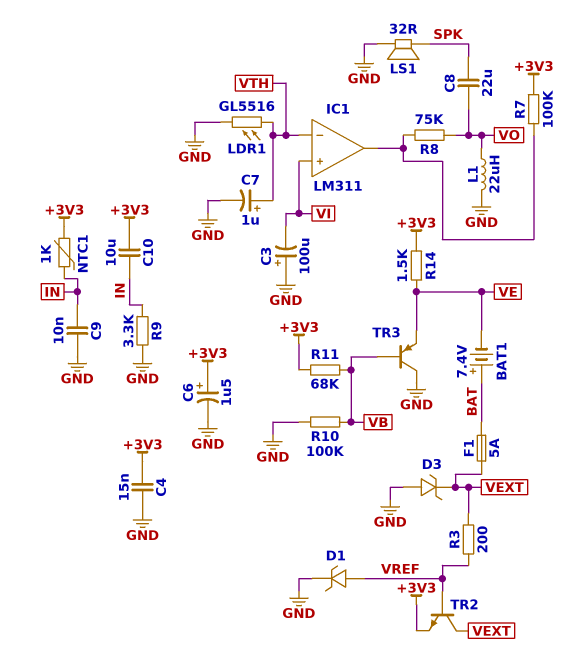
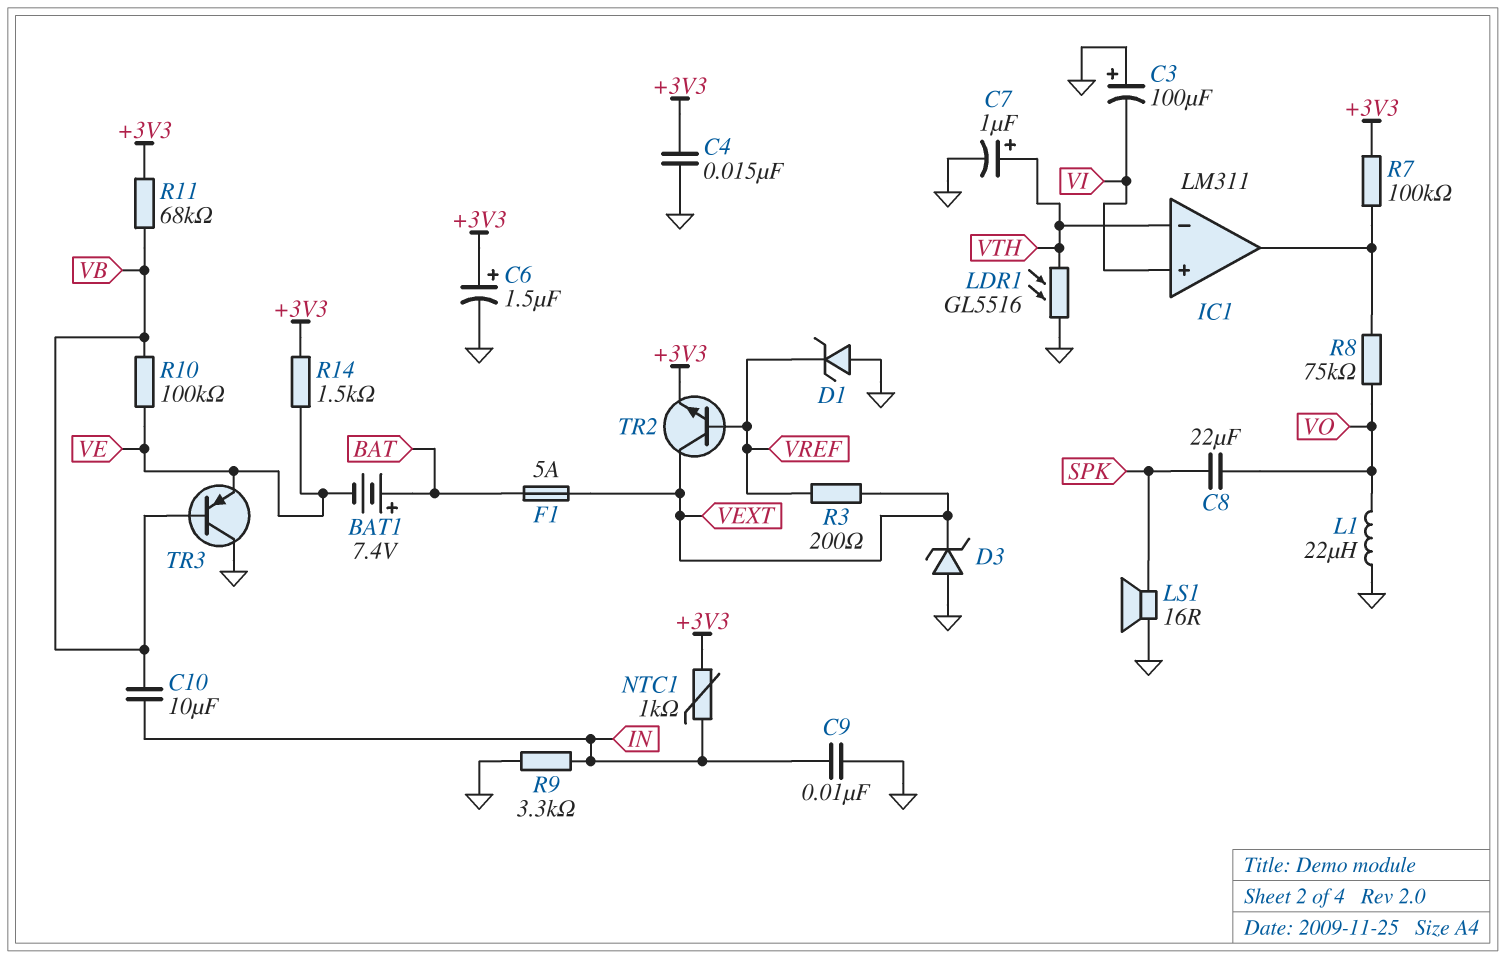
C10: 10uF (+3V3, IN) -> 10uF (IN, VB)
D1: zener (A VREF, K GND) -> zener (A GND, K VREF)
LS1: speaker 32R (GND, SPK) -> speaker 16R (GND, SPK)
R10: 100k (GND, VB) -> 100k (VB, VE)

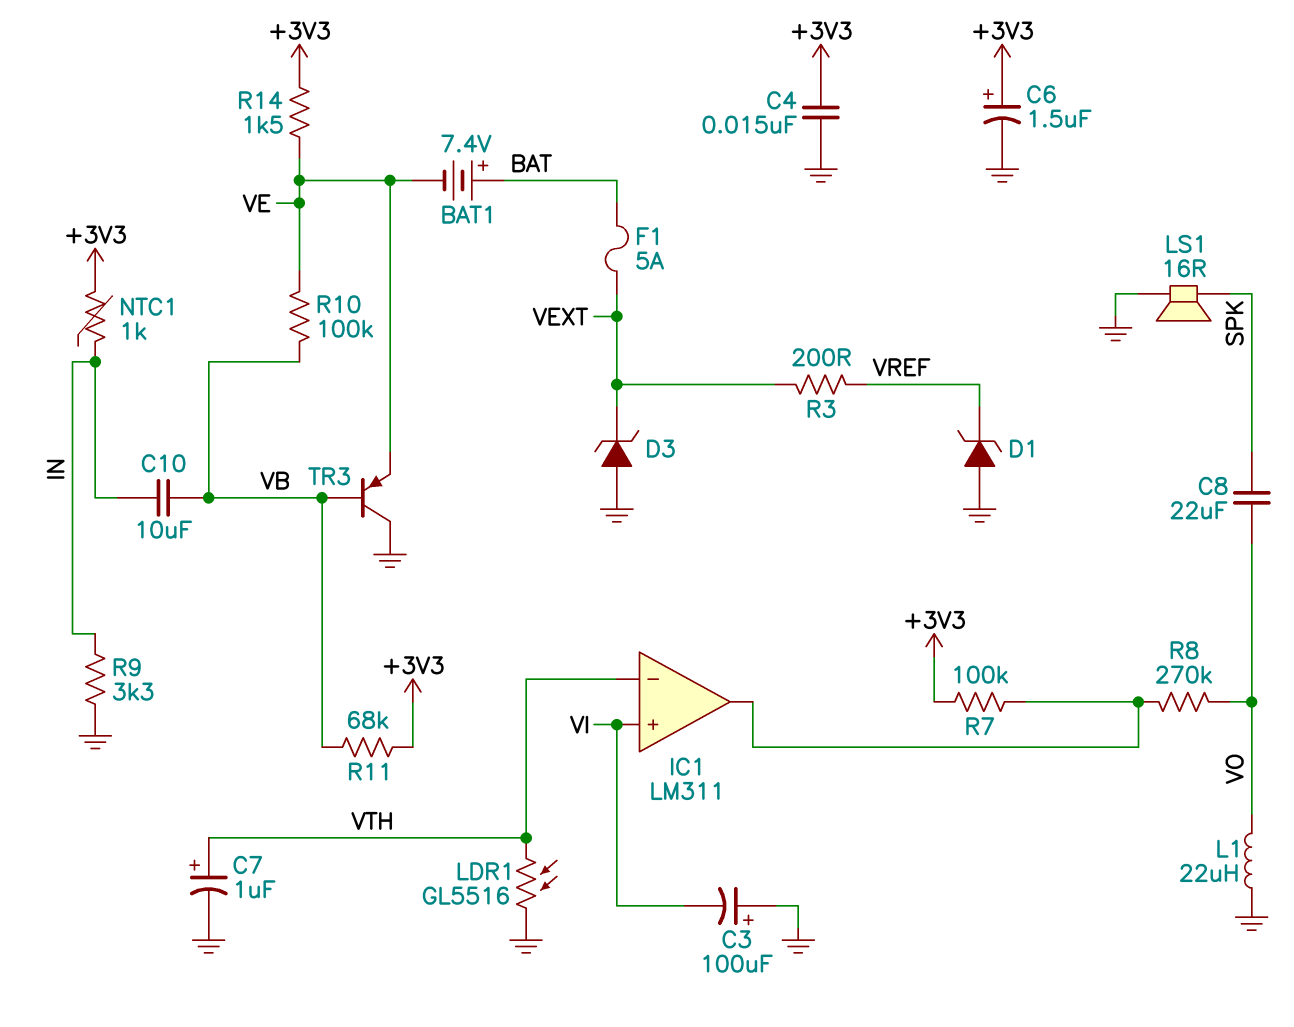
C9: 10nF (GND, IN) -> none
R8: 75k (IC1/out, VO) -> 270k (IC1/out, VO)
TR2: NPN (B VREF, C VEXT, E +3V3) -> none

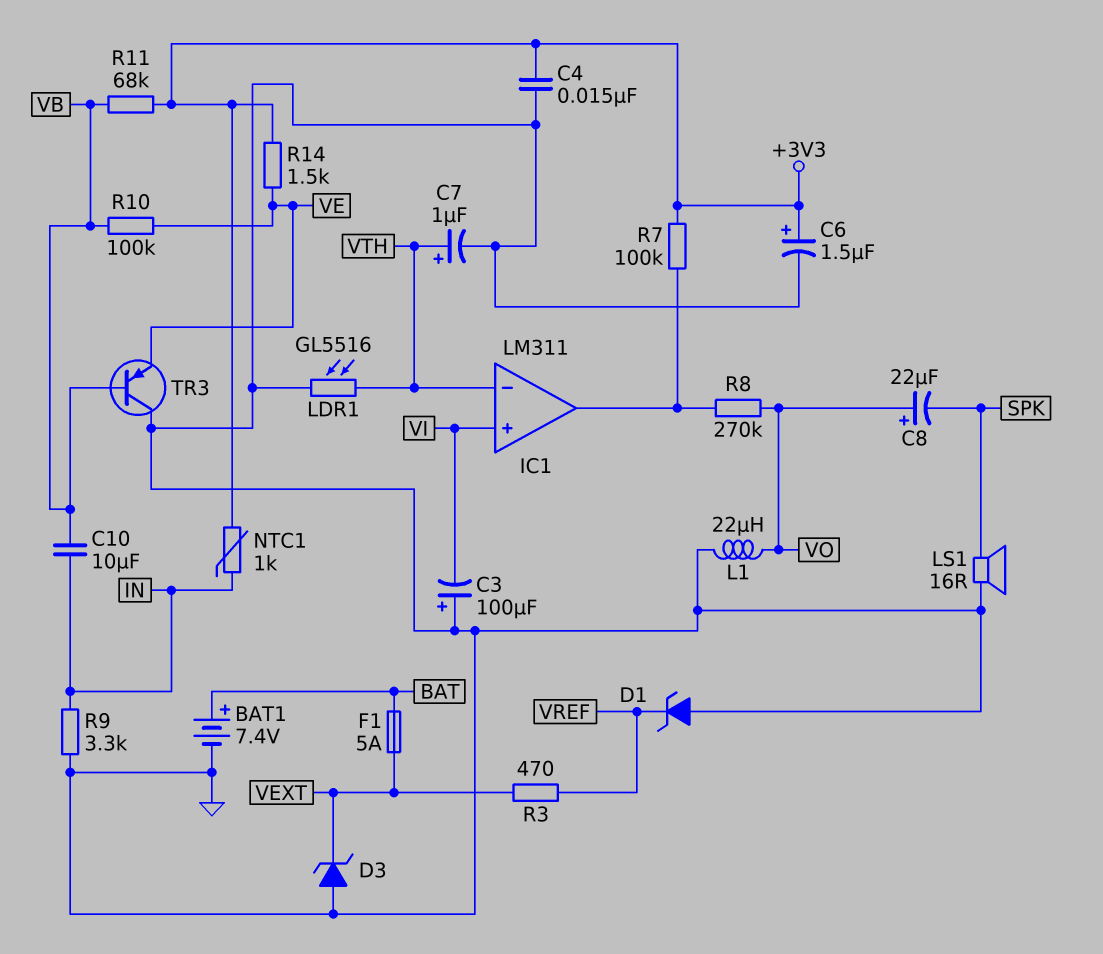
BAT1: 7.4V (plus BAT, minus VE) -> 7.4V (plus BAT, minus GND)
C8: 22uF (SPK, VO) -> 22uF (plus VO, minus SPK)
R3: 200 (VEXT, VREF) -> 470 (VEXT, VREF)

